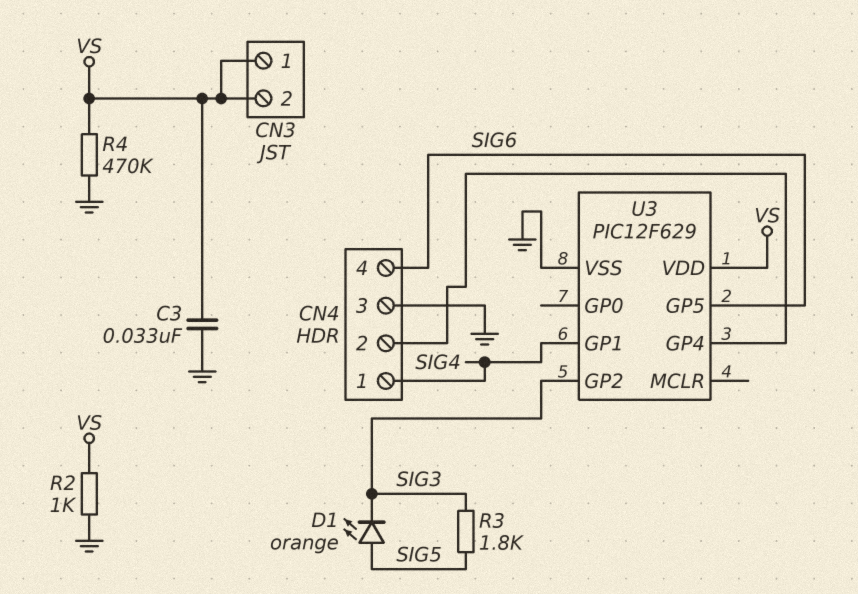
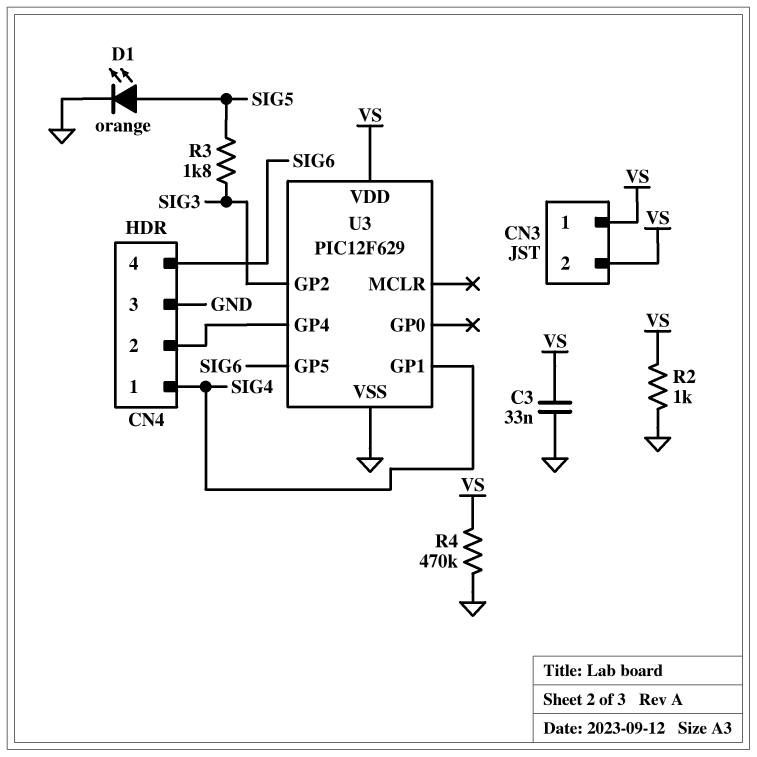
D1: LED orange (A SIG5, K SIG3) -> LED orange (A SIG5, K GND)

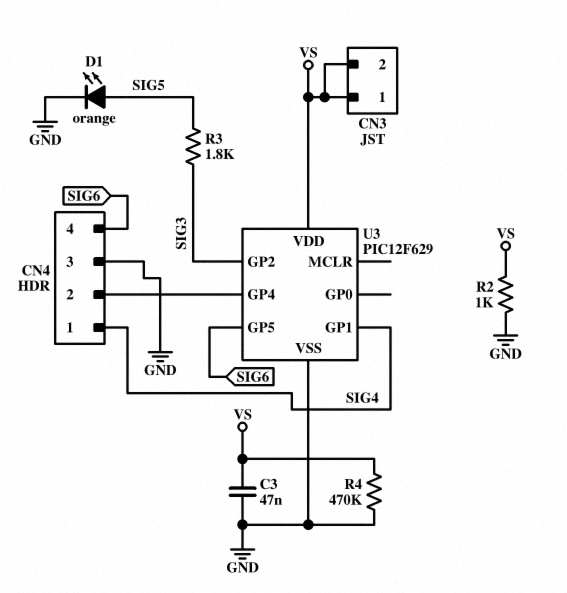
C3: 33nF (GND, VS) -> 47nF (GND, VS)

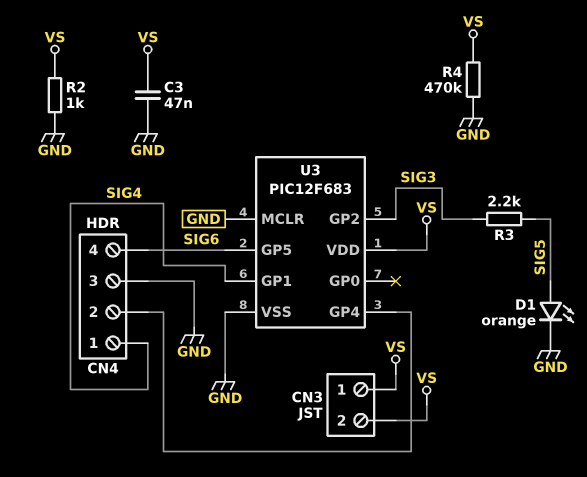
R3: 1.8k (SIG3, SIG5) -> 2.2k (SIG3, SIG5)
U3: PIC12F629 -> PIC12F683
U3 pin MCLR: none -> GND

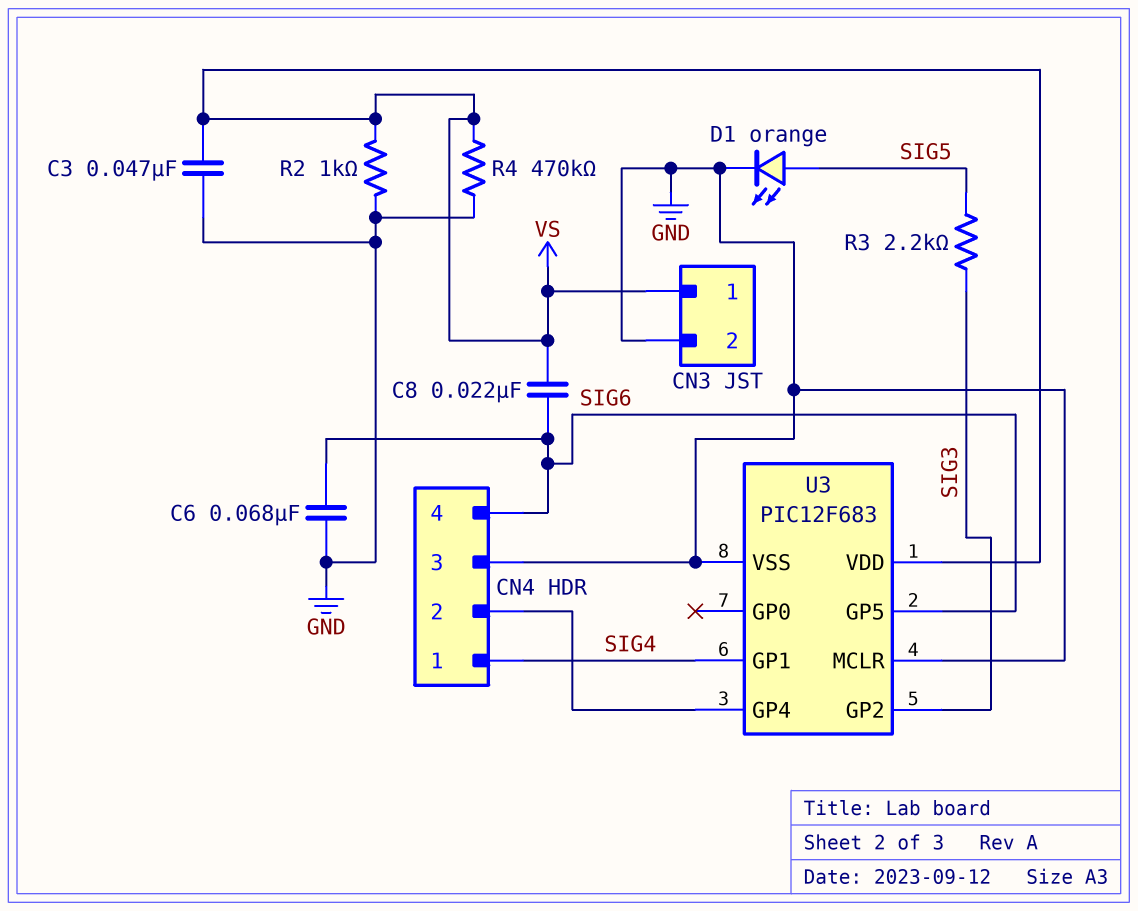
C6: none -> 68nF (GND, SIG6)
C8: none -> 22nF (SIG6, VS)
CN3 pin 2: VS -> GND

